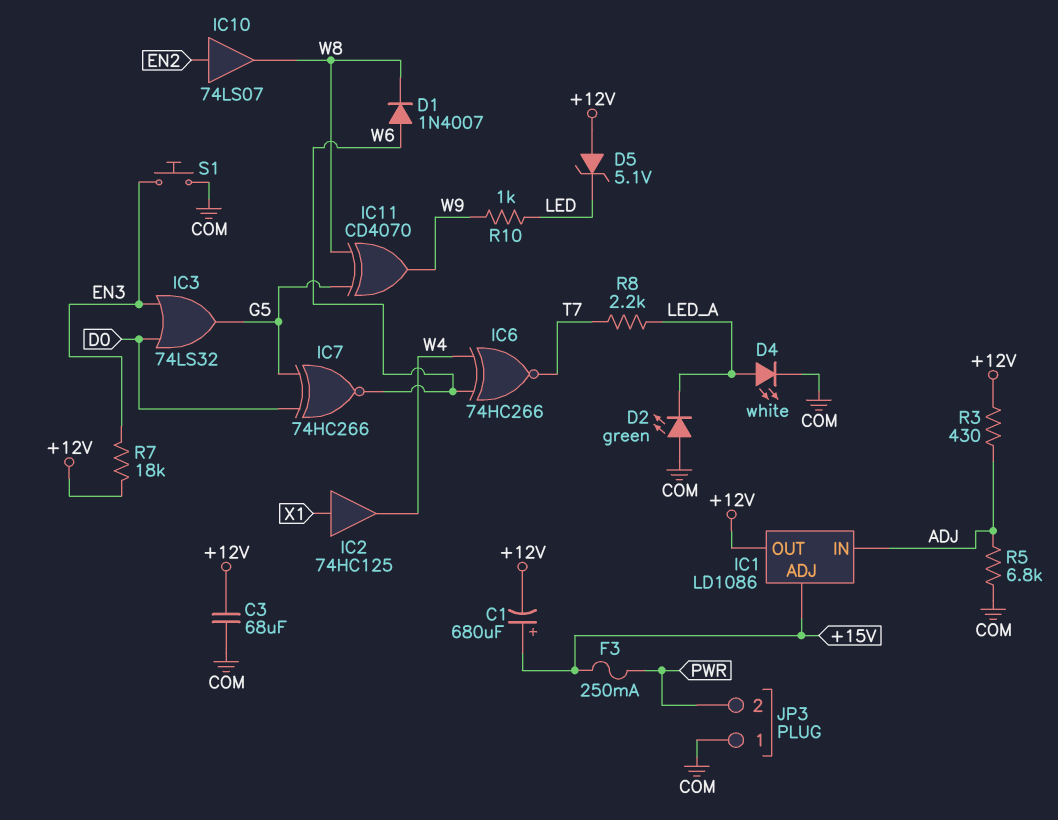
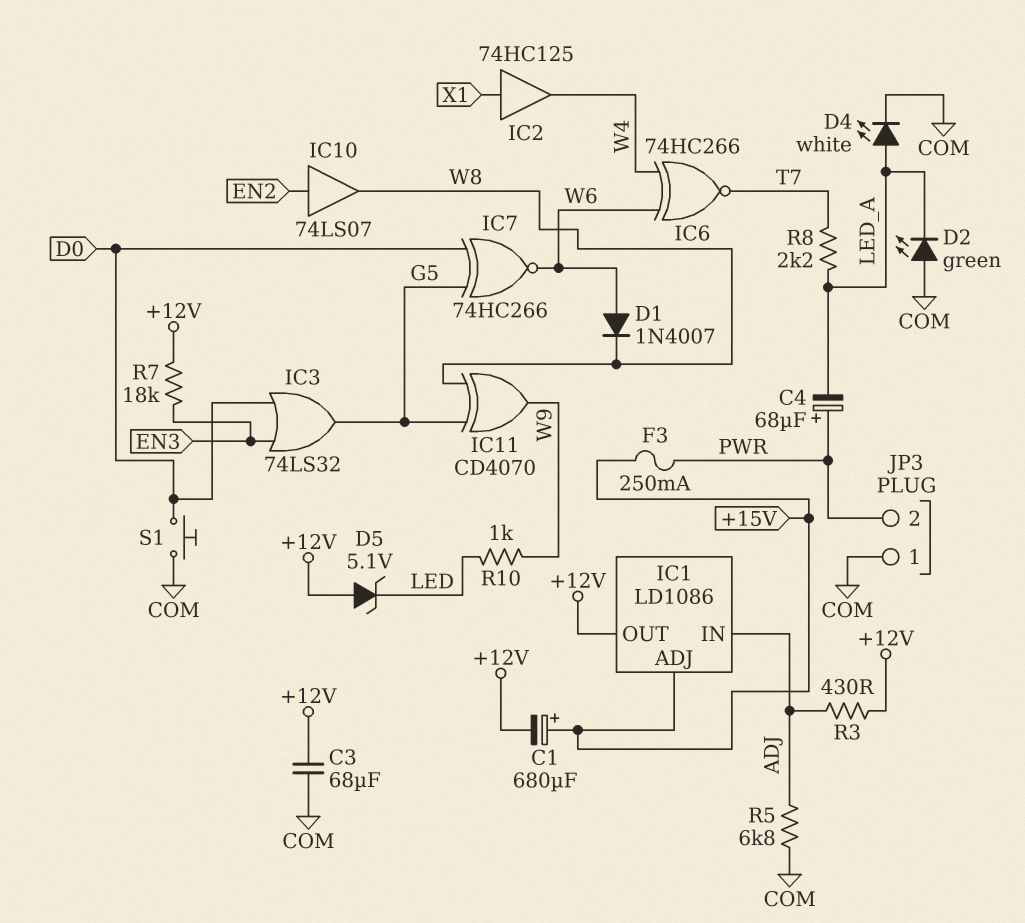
C4: none -> 68uF (plus PWR, minus LED_A)
S1: button (COM, EN3) -> button (COM, D0)

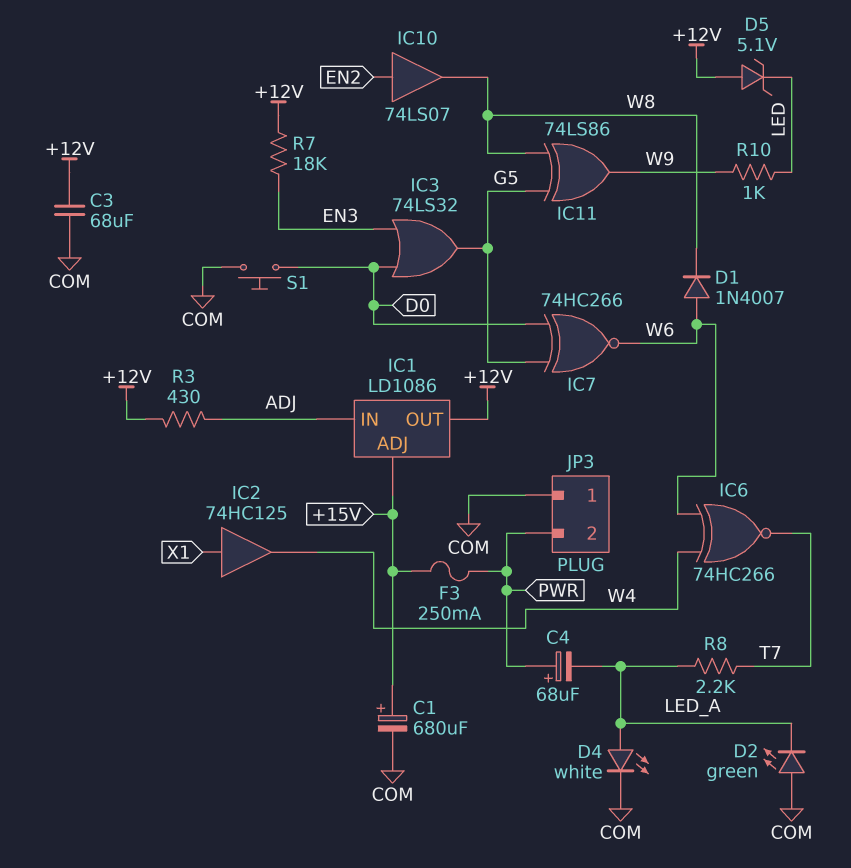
C1: 680uF (plus +15V, minus +12V) -> 680uF (plus +15V, minus COM)
IC11: XOR CD4070 (in G5, in W8, out W9) -> XOR 74LS86 (in G5, in W8, out W9)
R5: 6.8k (ADJ, COM) -> none

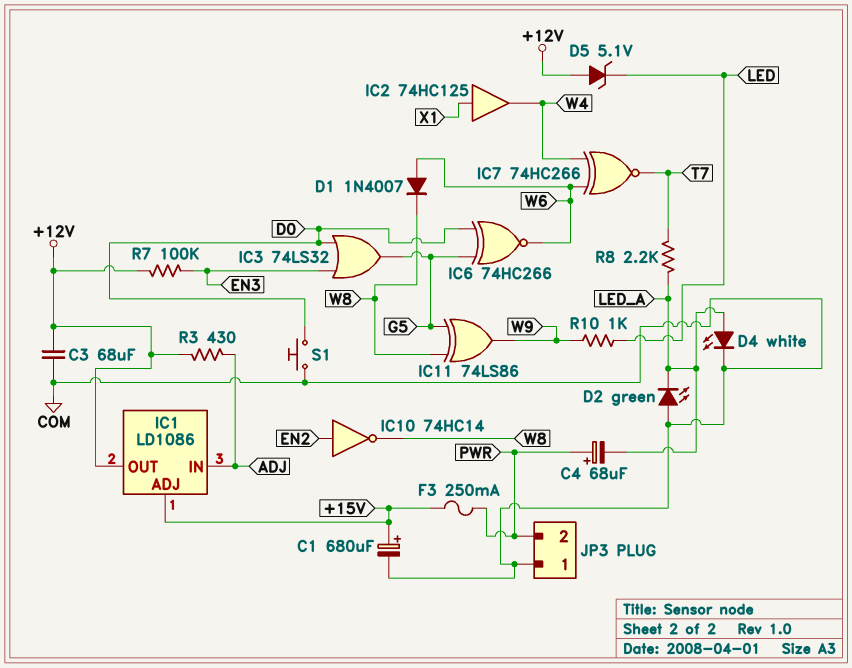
IC6: XNOR 74HC266 (in W4, in W6, out T7) -> XNOR 74HC266 (in D0, in G5, out W6)
IC7: XNOR 74HC266 (in D0, in G5, out W6) -> XNOR 74HC266 (in W4, in W6, out T7)
IC10: buffer 74LS07 (in EN2, out W8) -> NOT 74HC14 (in EN2, out W8)
R7: 18k (+12V, EN3) -> 100k (+12V, EN3)

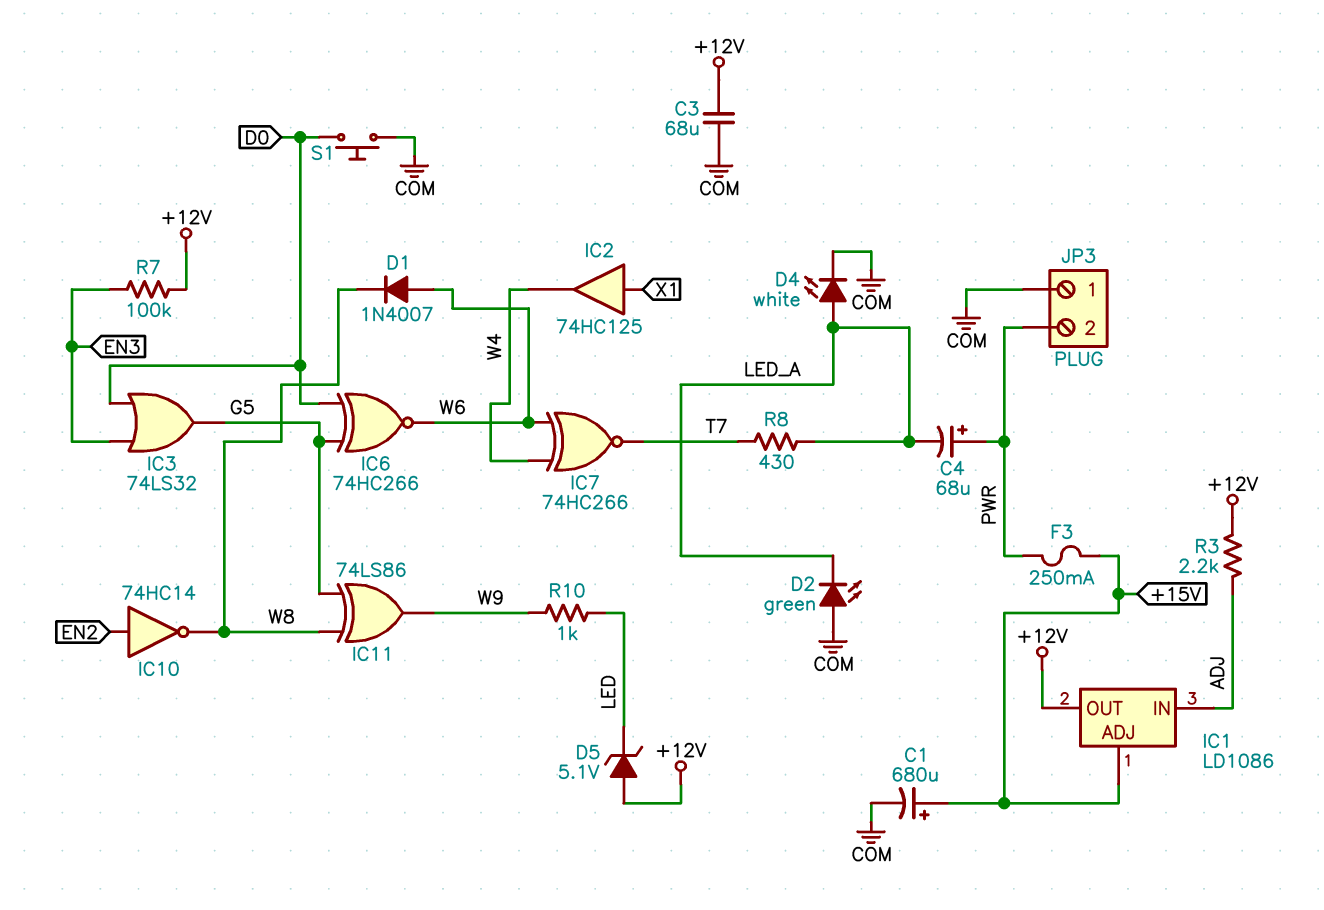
R3: 430 (+12V, ADJ) -> 2.2k (+12V, ADJ)
R8: 2.2k (LED_A, T7) -> 430 (LED_A, T7)

